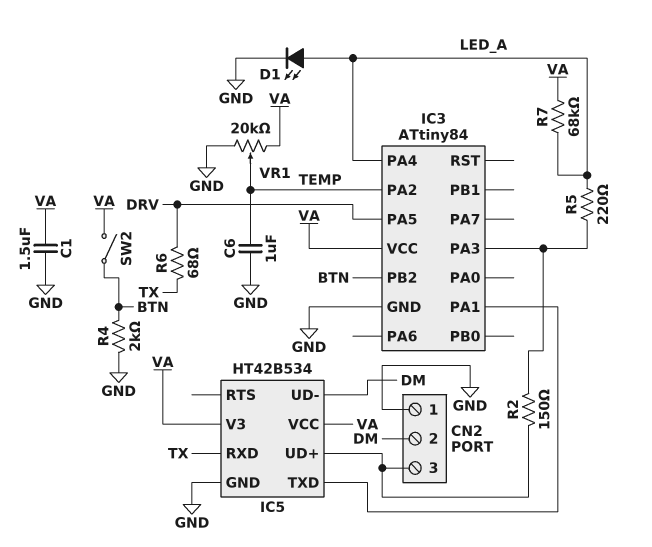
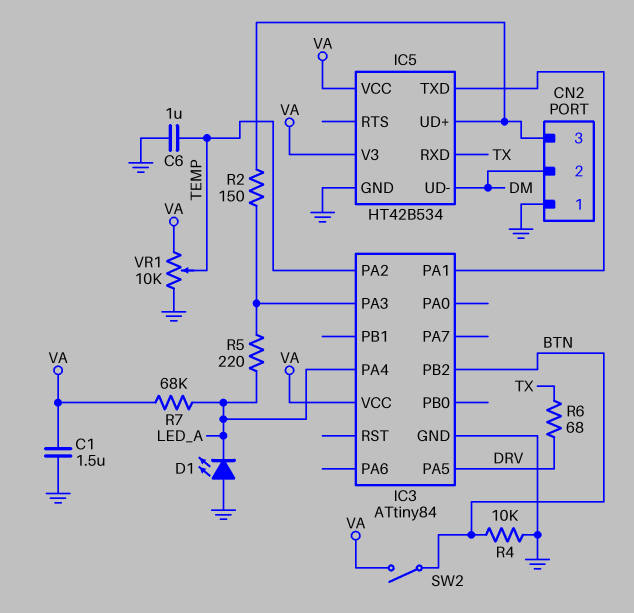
D1: LED (A LED_A, K GND) -> LED (A GND, K LED_A)
R4: 2k (BTN, GND) -> 10k (BTN, GND)
VR1: 20k (GND, VA, wiper TEMP) -> 10k (GND, VA, wiper TEMP)

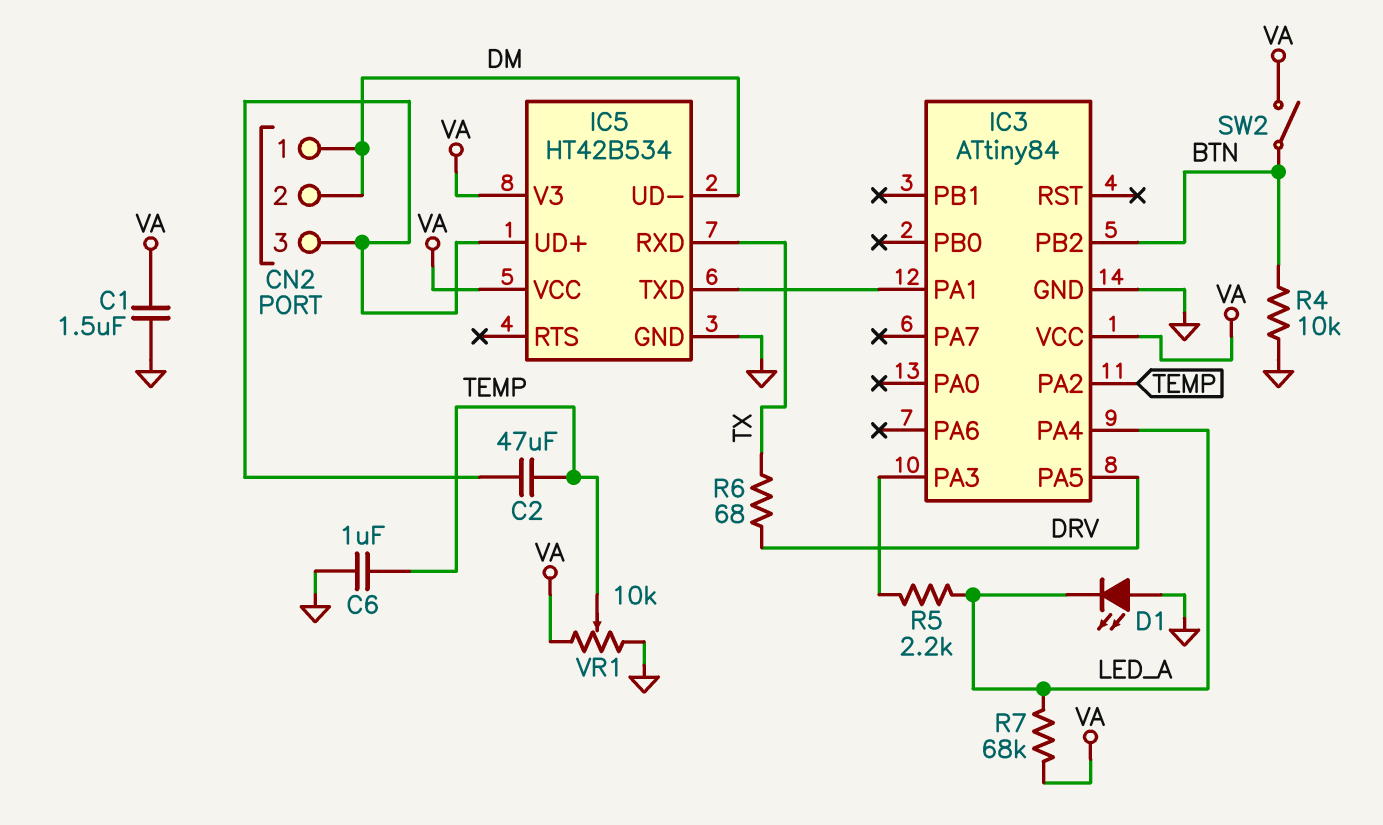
C2: none -> 47uF (CN2/3, TEMP)
CN2 pin 1: GND -> DM
R2: 150 (CN2/3, IC3/PA3) -> none
R5: 220 (IC3/PA3, LED_A) -> 2.2k (IC3/PA3, LED_A)

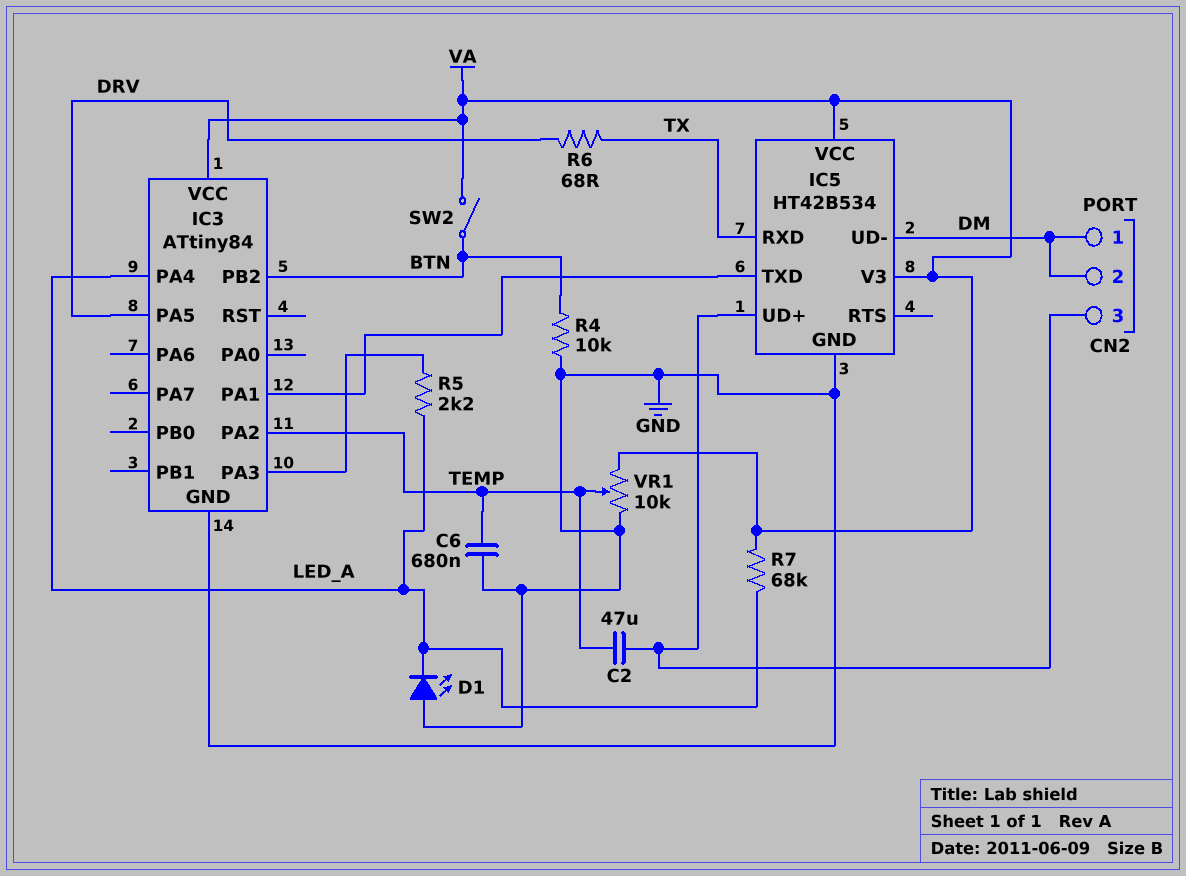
C1: 1.5uF (GND, VA) -> none
C6: 1uF (GND, TEMP) -> 680nF (GND, TEMP)

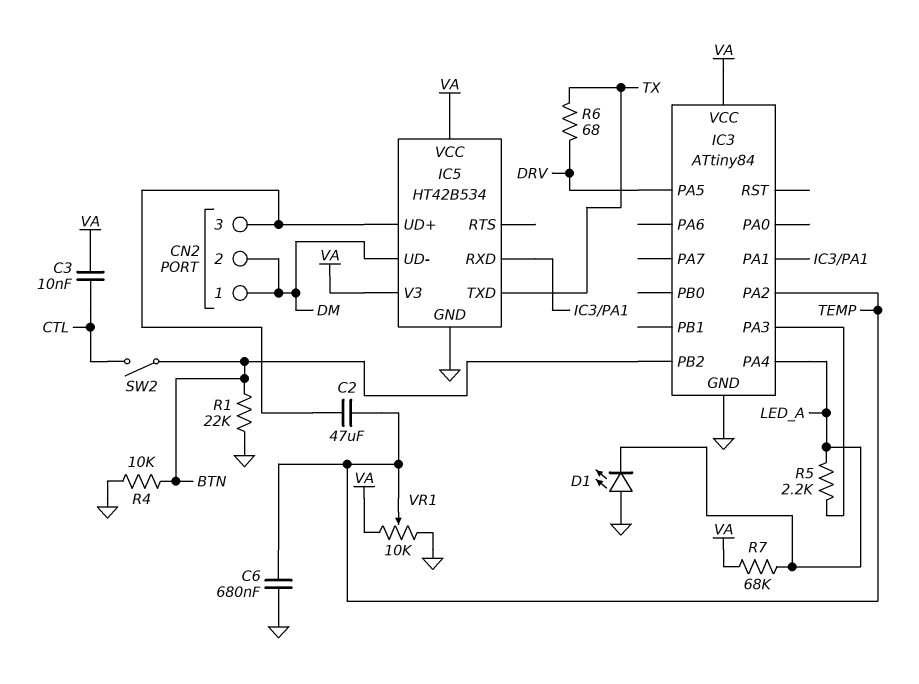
C3: none -> 10nF (CTL, VA)
IC5 pin RXD: TX -> IC3/PA1
IC5 pin TXD: IC3/PA1 -> TX
R1: none -> 22k (BTN, GND)
SW2: switch (BTN, VA) -> switch (BTN, CTL)

